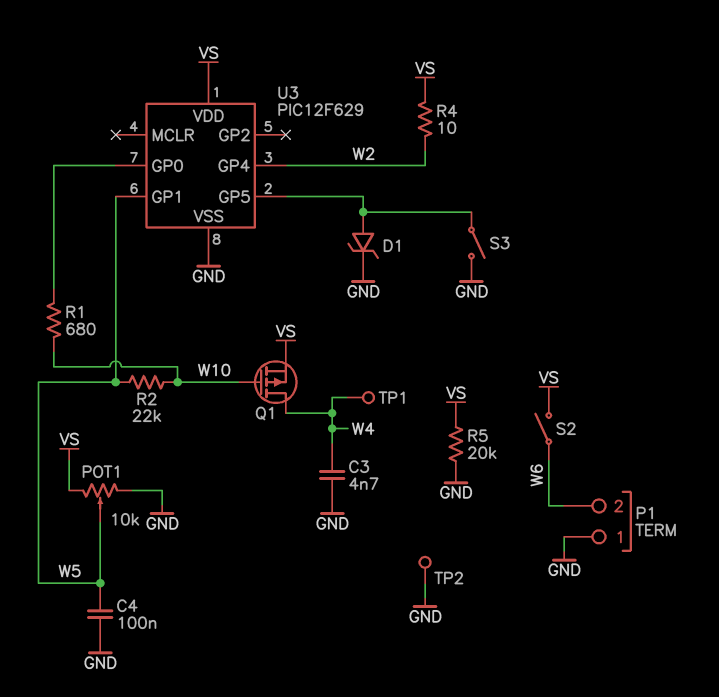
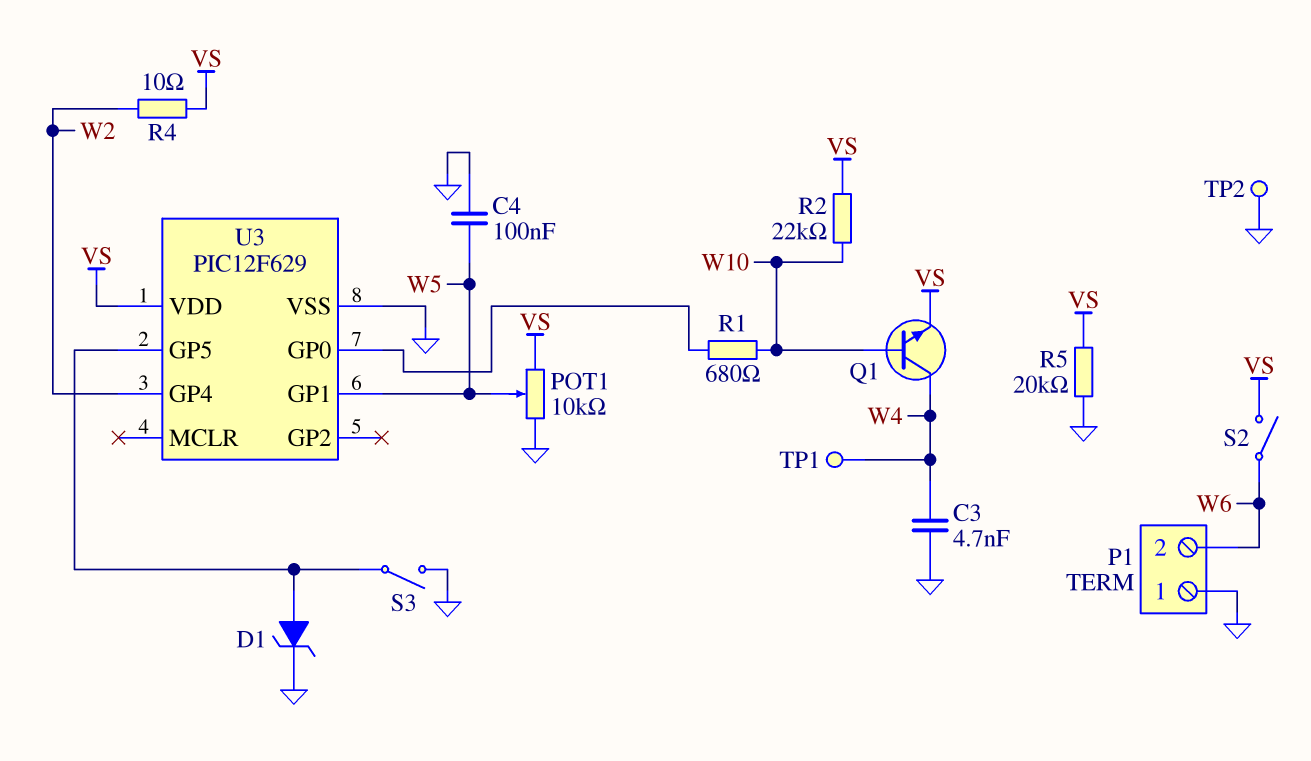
Q1: PMOS (G W10, D W4, S VS) -> NPN (B W10, C W4, E VS)
R2: 22k (W5, W10) -> 22k (VS, W10)

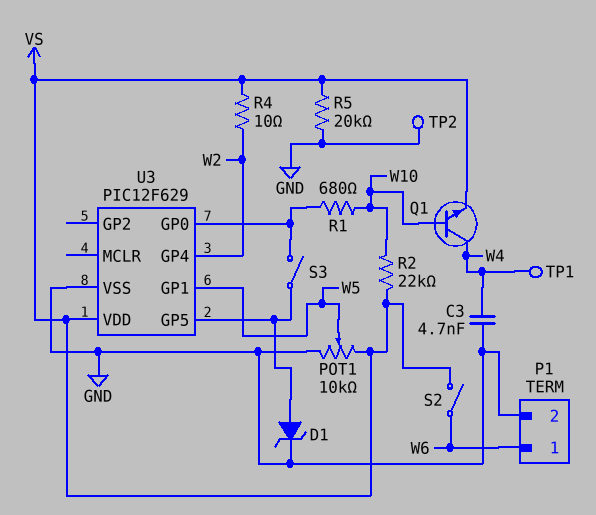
C4: 100nF (GND, W5) -> none
P1 pin 1: GND -> W6
P1 pin 2: W6 -> GND
S3: switch (GND, U3/GP5) -> switch (U3/GP0, U3/GP5)

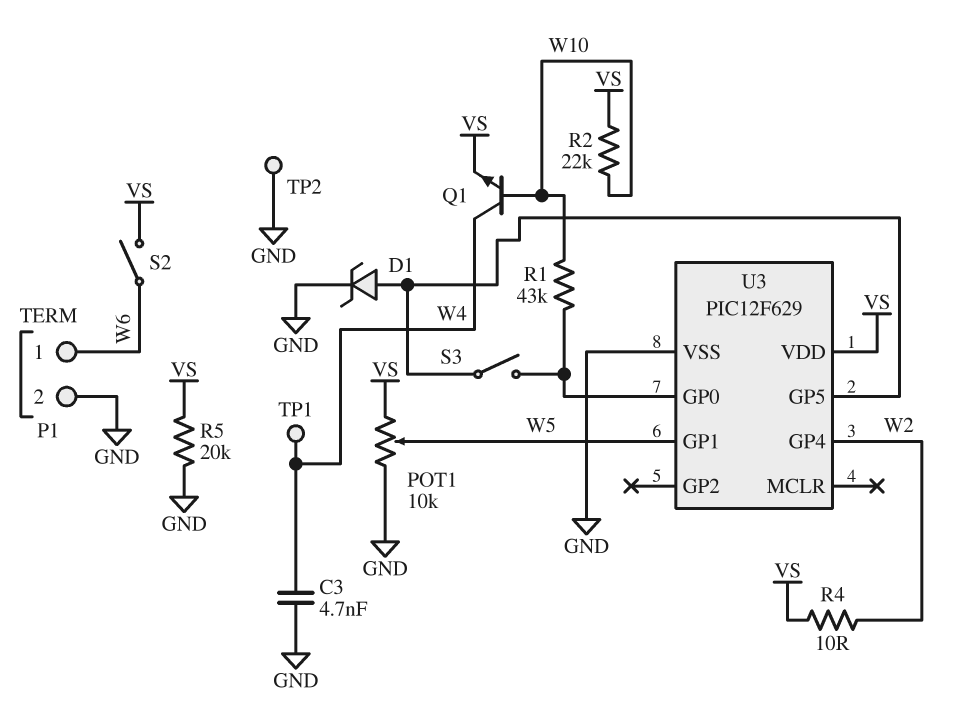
R1: 680 (U3/GP0, W10) -> 43k (U3/GP0, W10)

